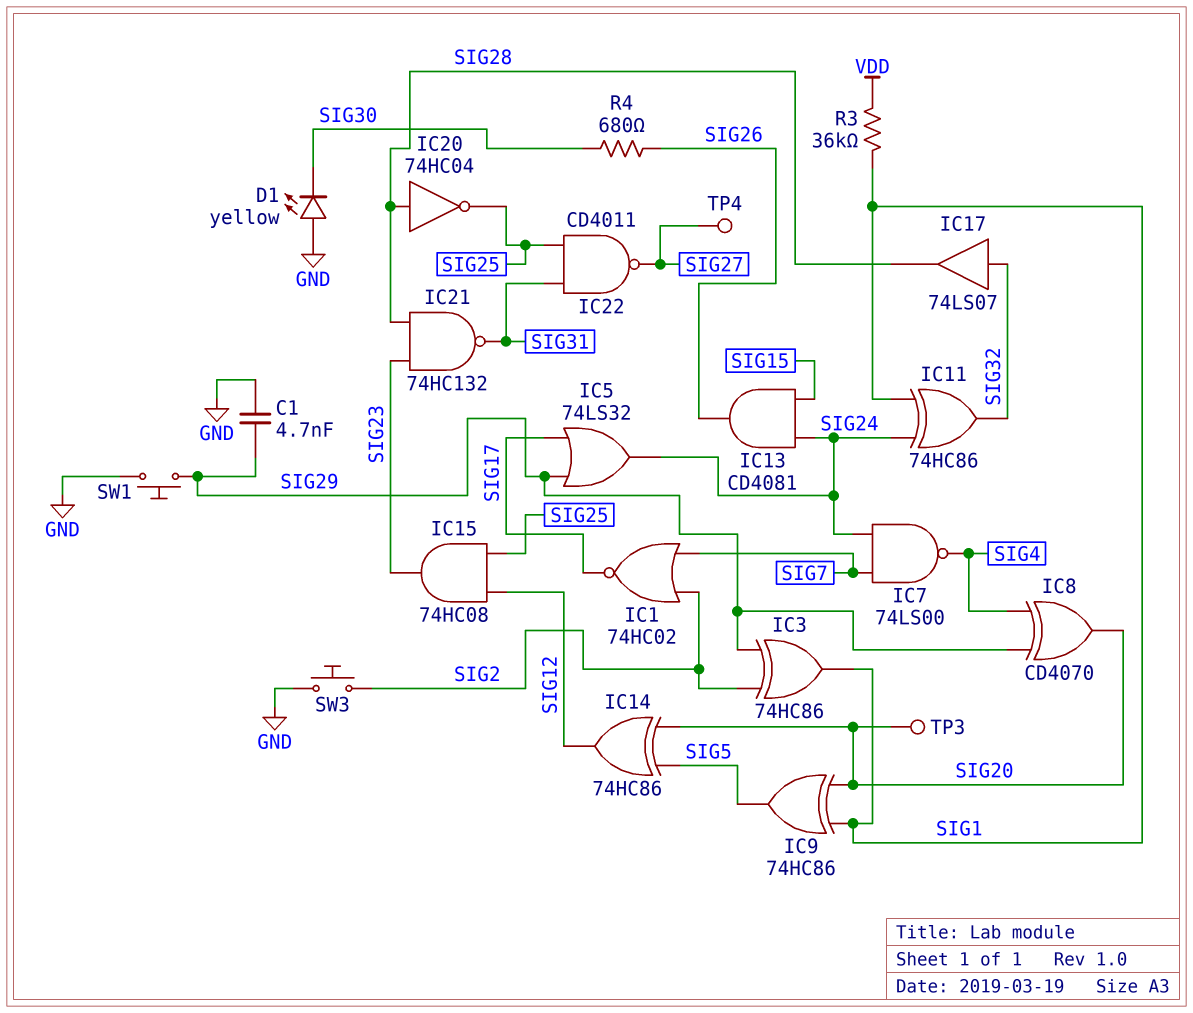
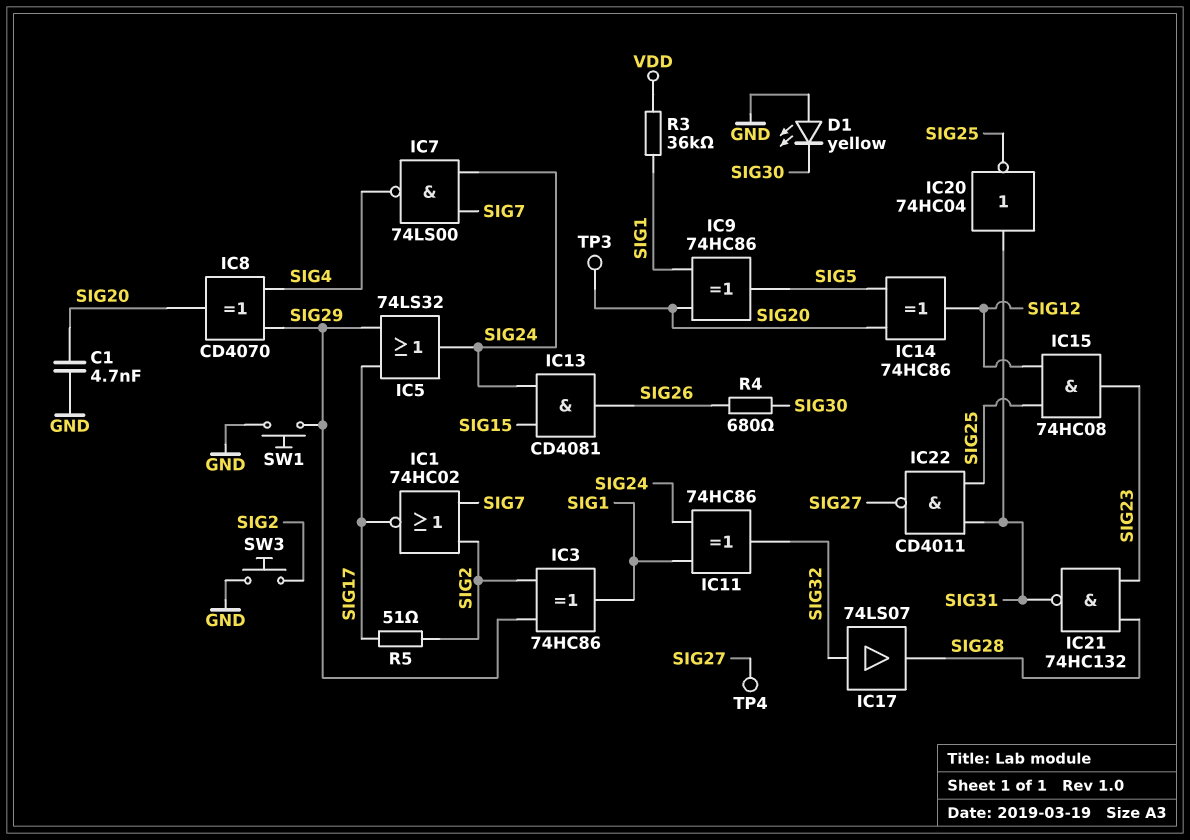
C1: 4.7nF (GND, SIG29) -> 4.7nF (GND, SIG20)
IC20: NOT 74HC04 (in SIG28, out SIG25) -> NOT 74HC04 (in SIG31, out SIG25)
R5: none -> 51 (SIG2, SIG17)

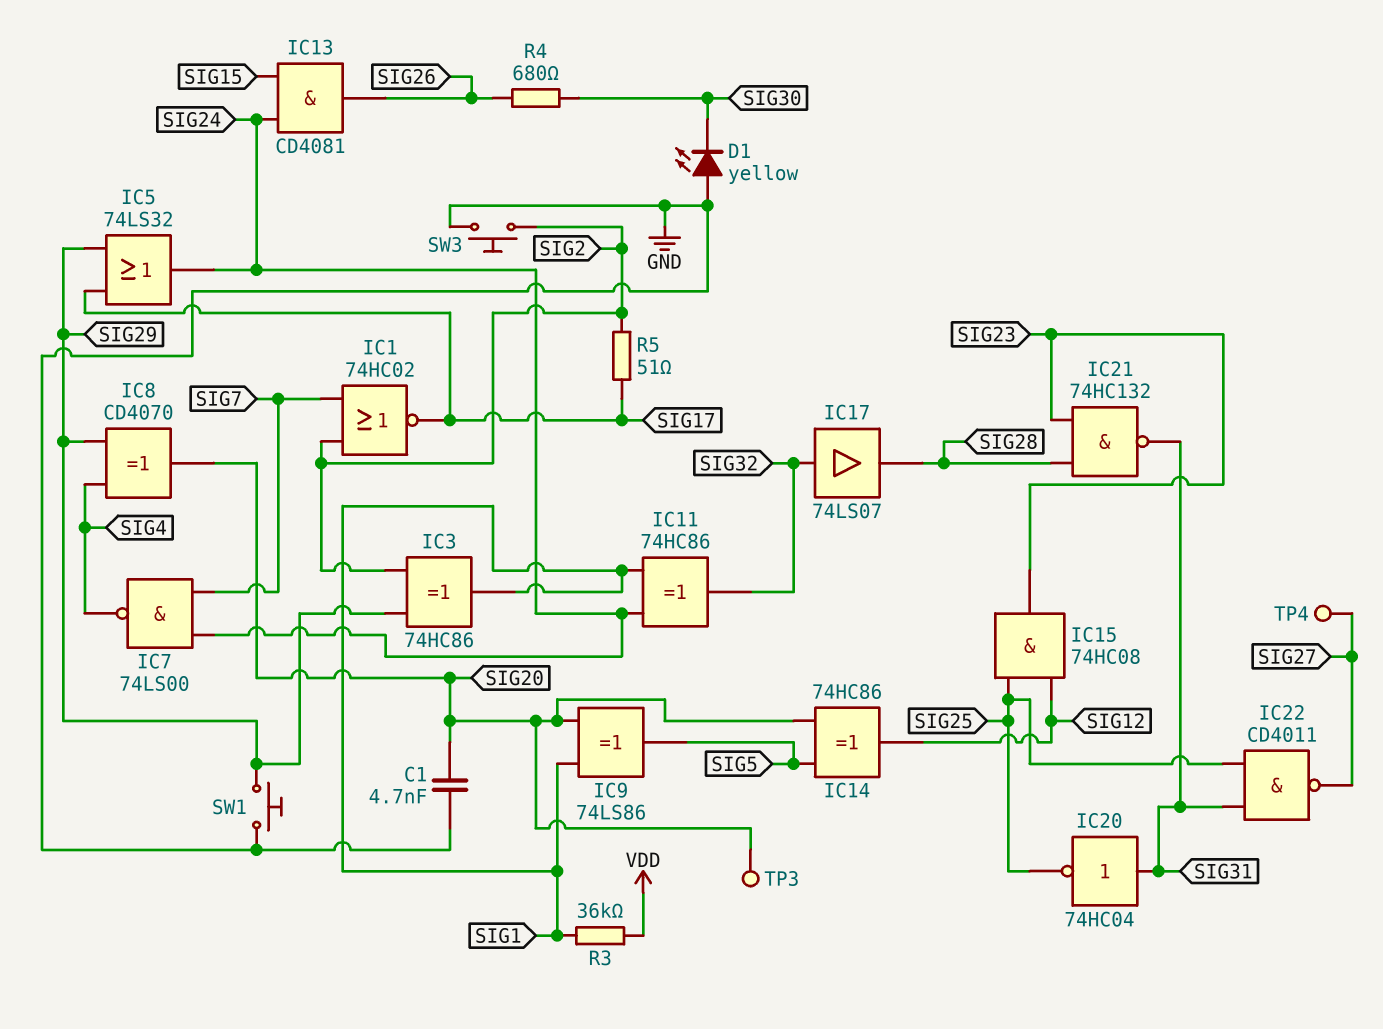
IC9: XOR 74HC86 (in SIG1, in SIG20, out SIG5) -> XOR 74LS86 (in SIG1, in SIG20, out SIG5)

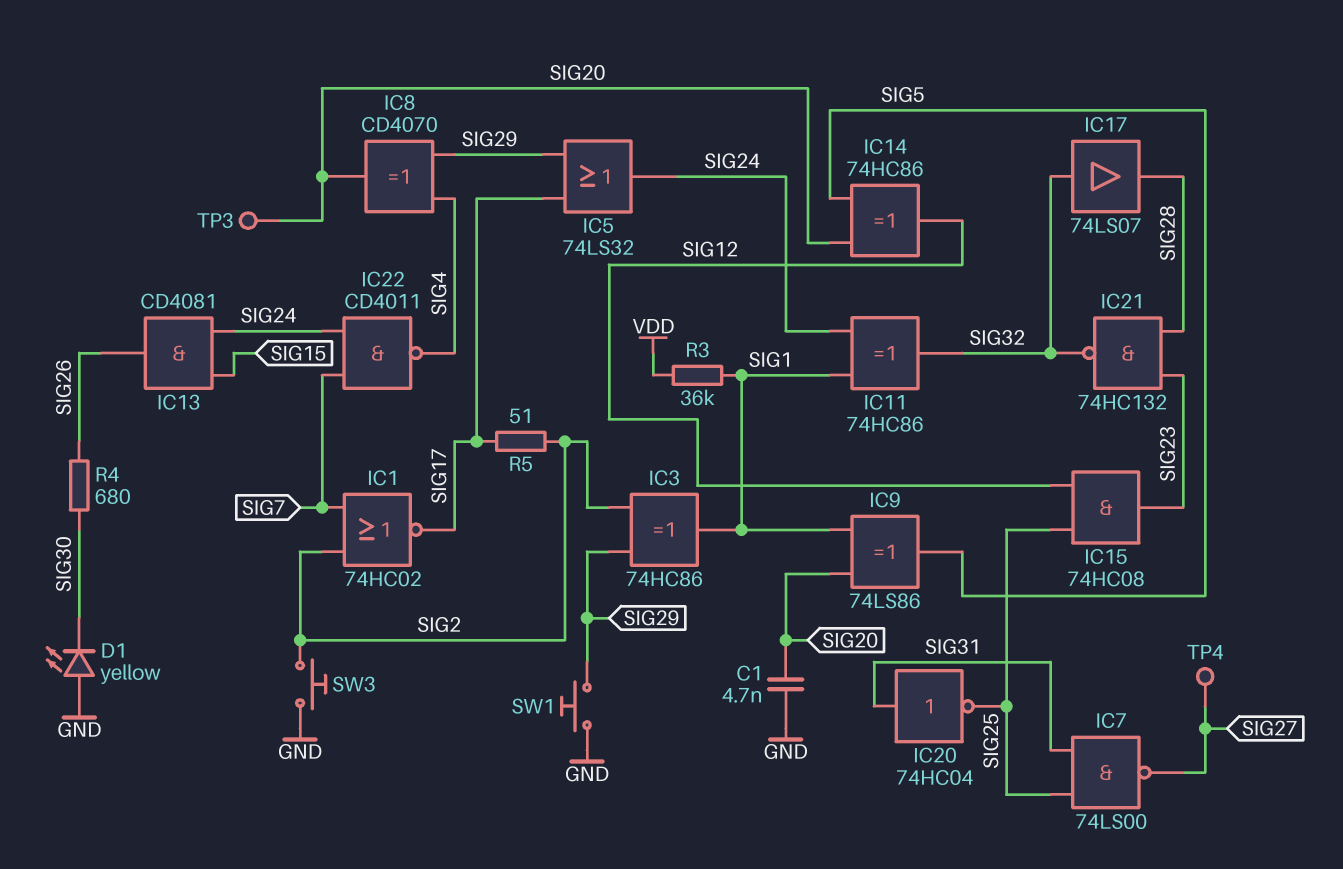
IC7: NAND 74LS00 (in SIG7, in SIG24, out SIG4) -> NAND 74LS00 (in SIG25, in SIG31, out SIG27)
IC21: NAND 74HC132 (in SIG23, in SIG28, out SIG31) -> NAND 74HC132 (in SIG23, in SIG28, out SIG32)
IC22: NAND CD4011 (in SIG25, in SIG31, out SIG27) -> NAND CD4011 (in SIG7, in SIG24, out SIG4)

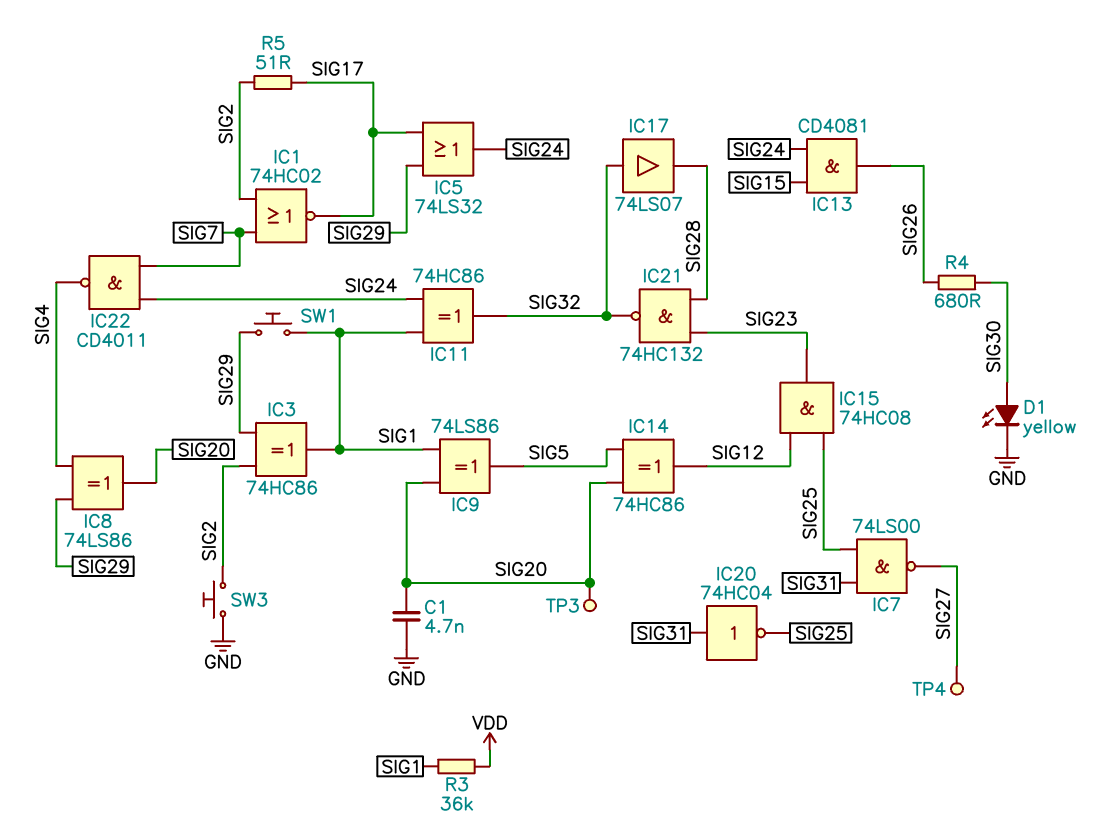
D1: LED yellow (A GND, K SIG30) -> LED yellow (A SIG30, K GND)
IC8: XOR CD4070 (in SIG4, in SIG29, out SIG20) -> XOR 74LS86 (in SIG4, in SIG29, out SIG20)
SW1: button (GND, SIG29) -> button (SIG1, SIG29)

